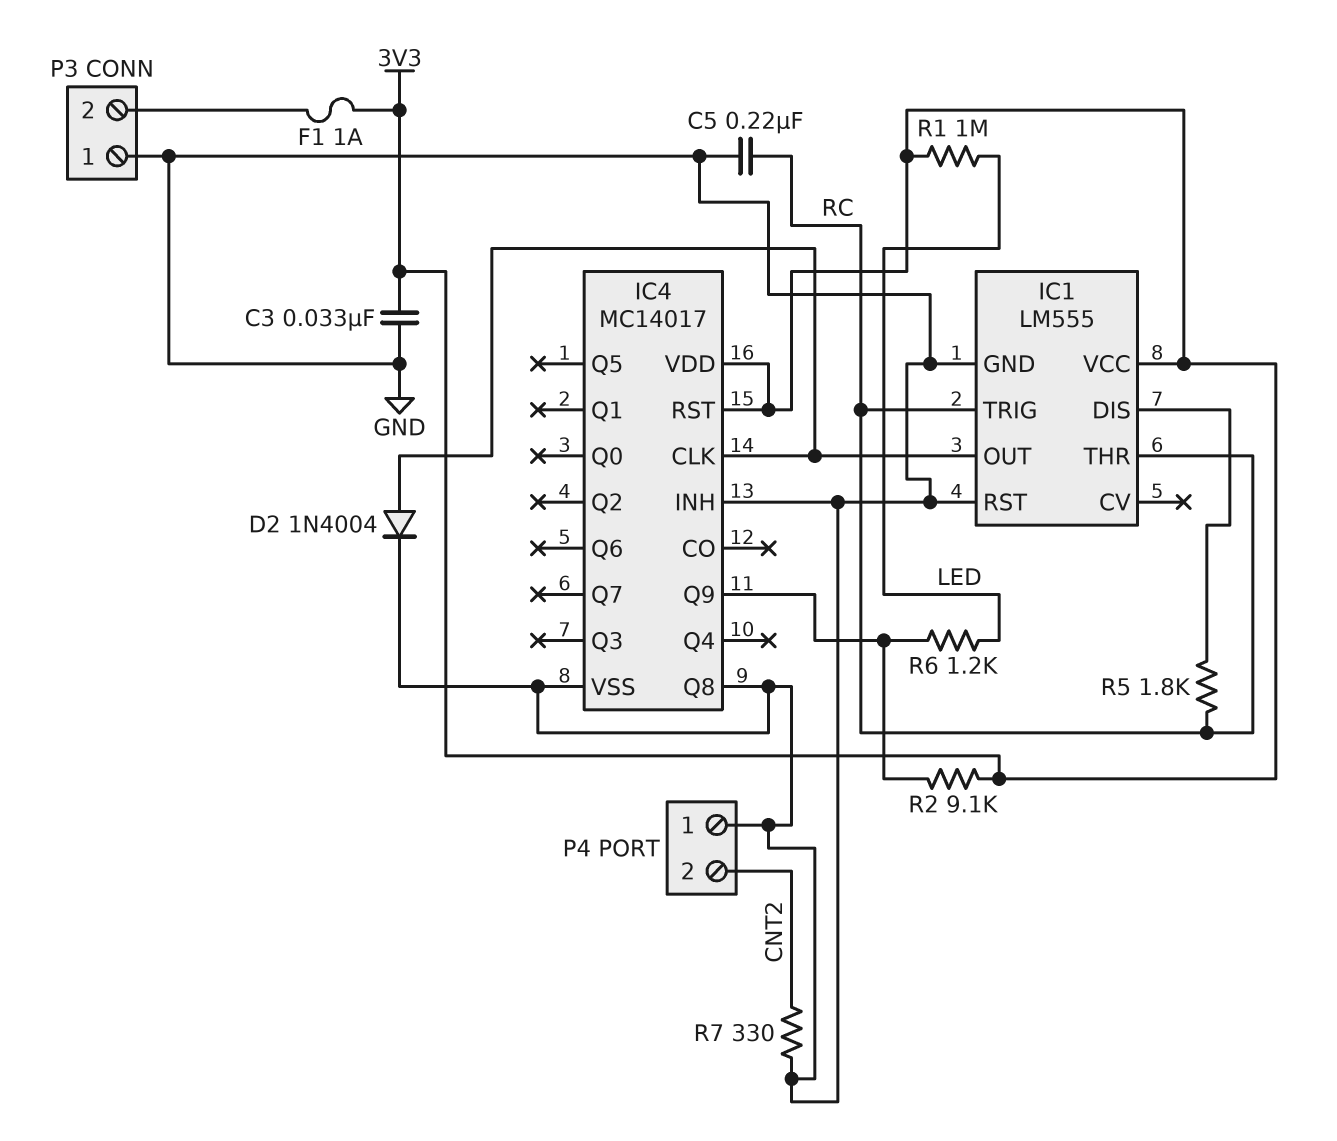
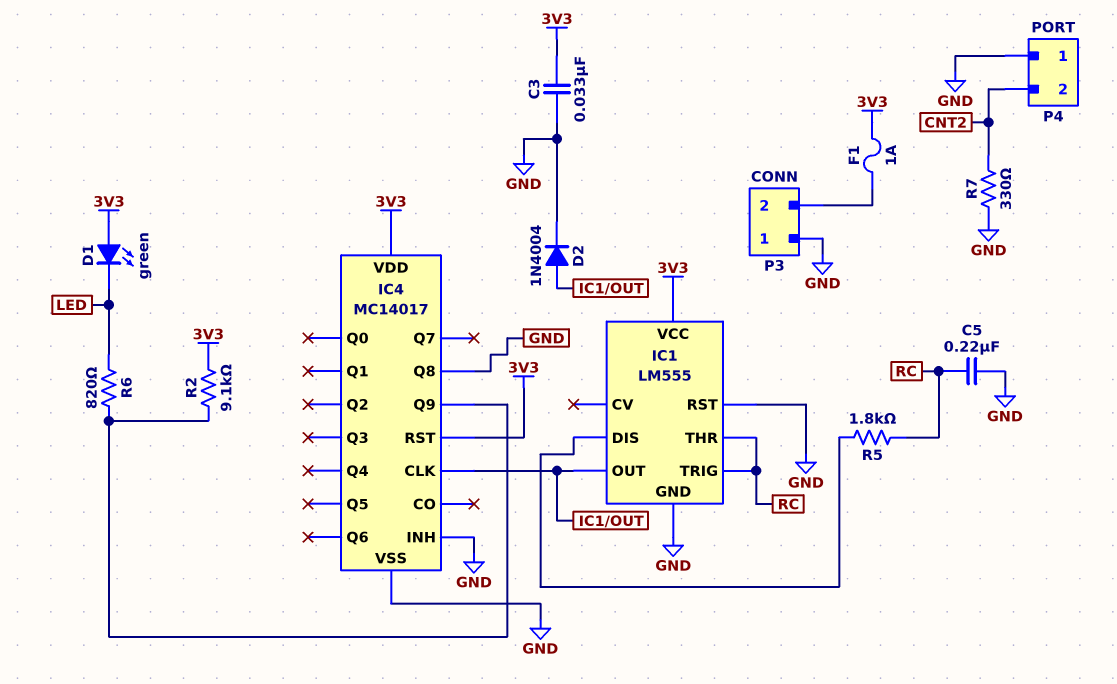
D1: none -> LED green (A 3V3, K LED)
R1: 1M (3V3, LED) -> none
R6: 1.2k (IC4/Q9, LED) -> 820 (IC4/Q9, LED)

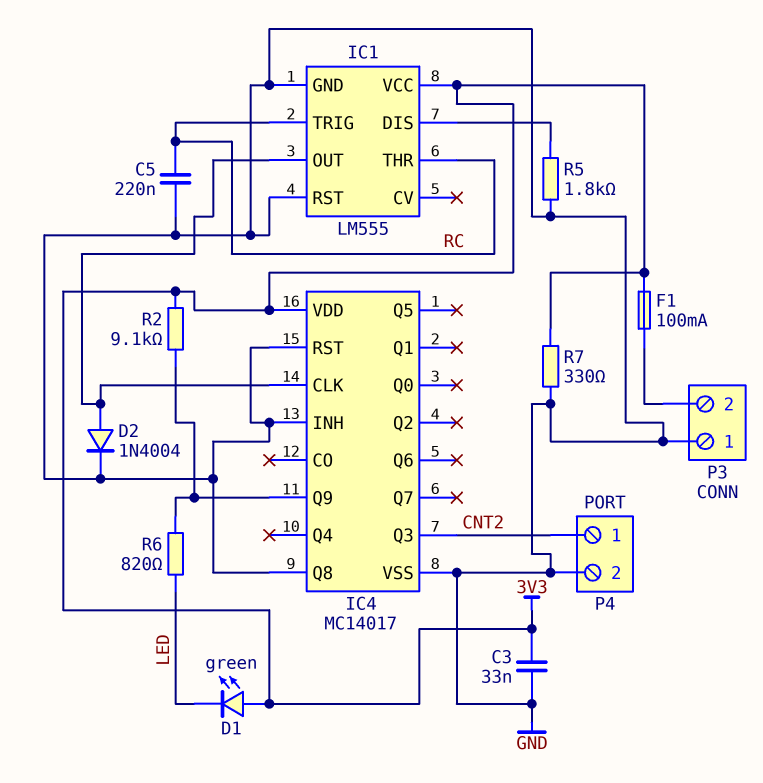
F1: 1A (3V3, P3/2) -> 100mA (3V3, P3/2)
IC4 pin Q3: none -> CNT2
IC4 pin RST: 3V3 -> GND
P4 pin 1: GND -> CNT2
P4 pin 2: CNT2 -> GND
R5: 1.8k (IC1/DIS, RC) -> 1.8k (GND, IC1/DIS)
R7: 330 (CNT2, GND) -> 330 (3V3, GND)

